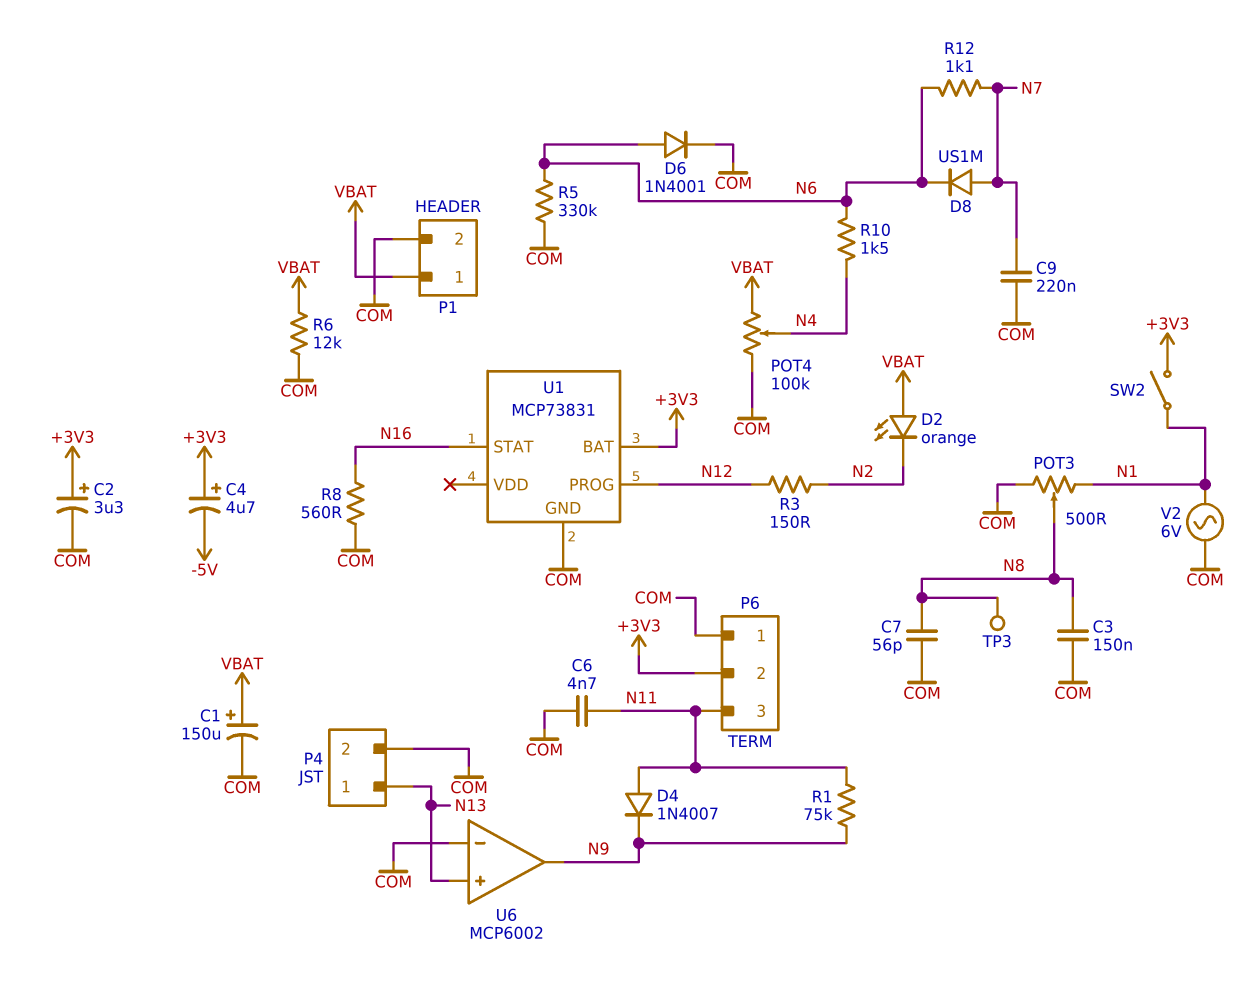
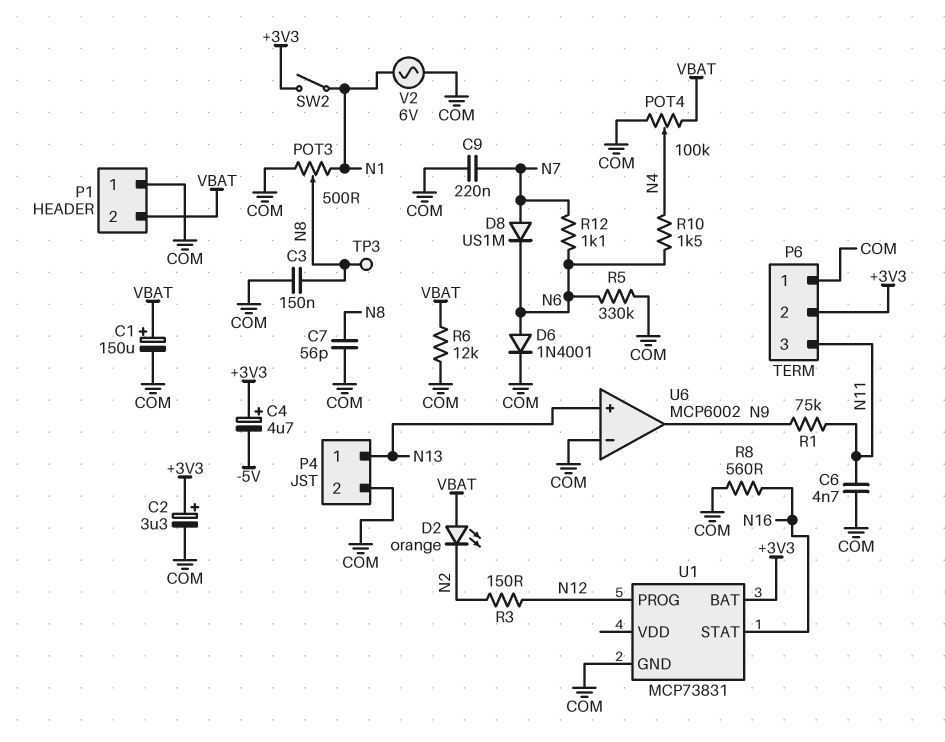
D4: diode 1N4007 (A N11, K N9) -> none
P1 pin 1: VBAT -> COM
P1 pin 2: COM -> VBAT

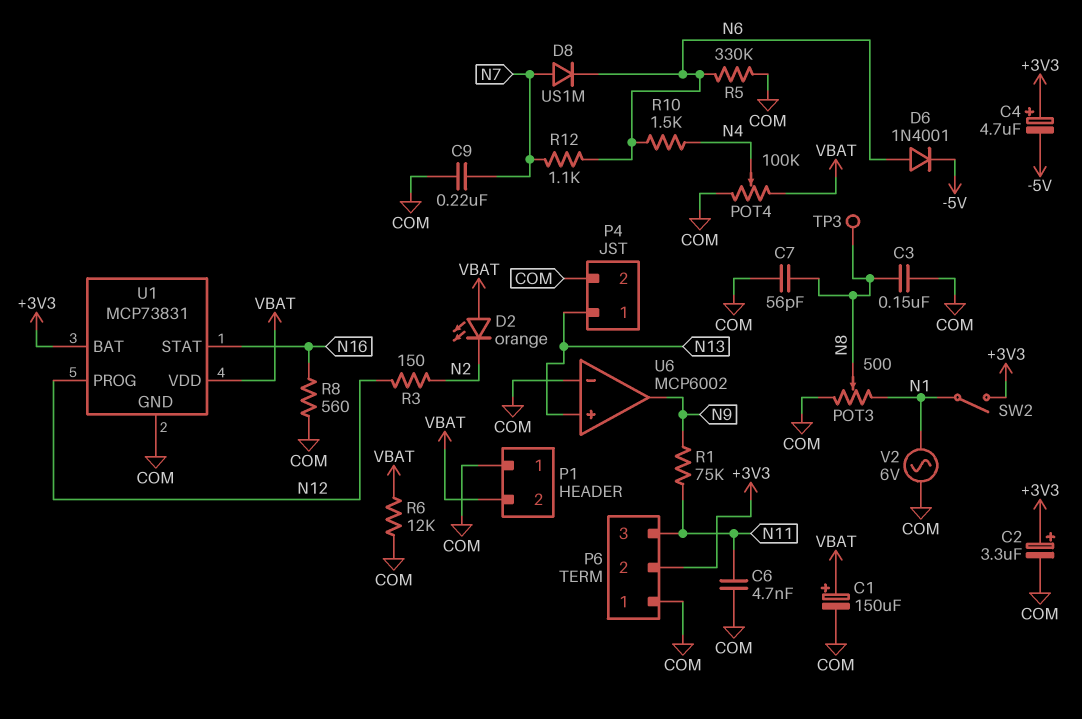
D6: diode 1N4001 (A N6, K COM) -> diode 1N4001 (A N6, K -5V)
U1 pin VDD: none -> VBAT

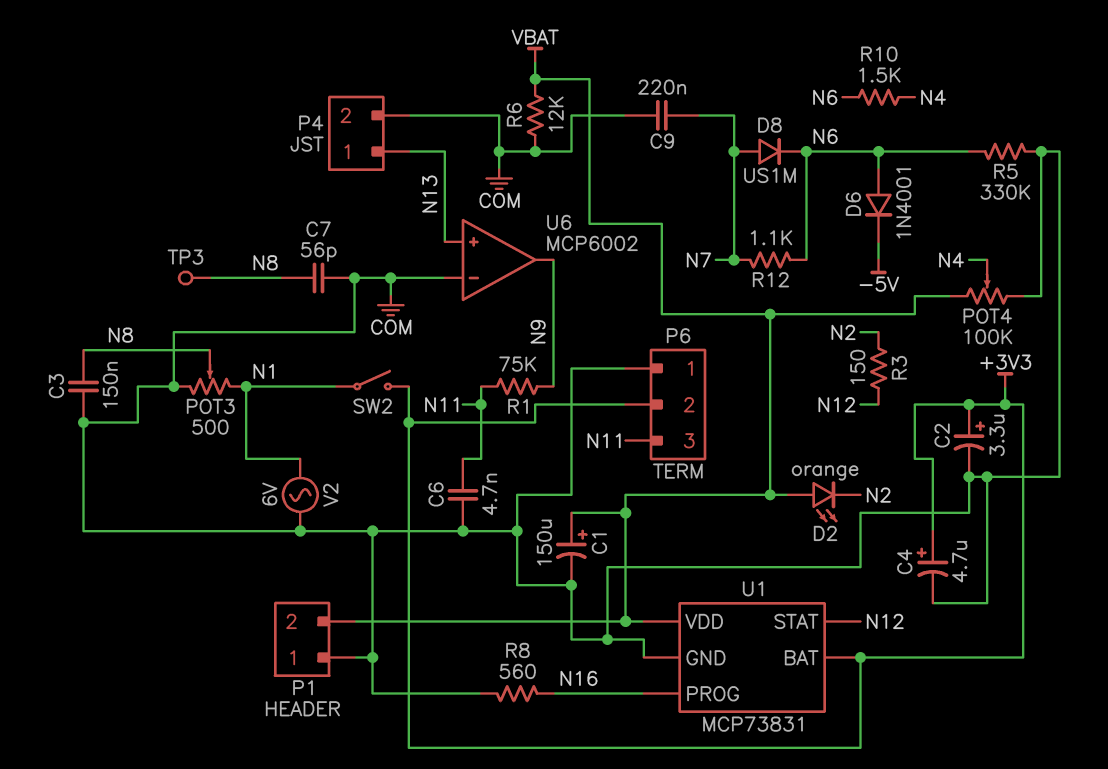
C4: 4.7uF (plus +3V3, minus -5V) -> 4.7uF (plus +3V3, minus COM)
U1 pin PROG: N12 -> N16
U1 pin STAT: N16 -> N12

